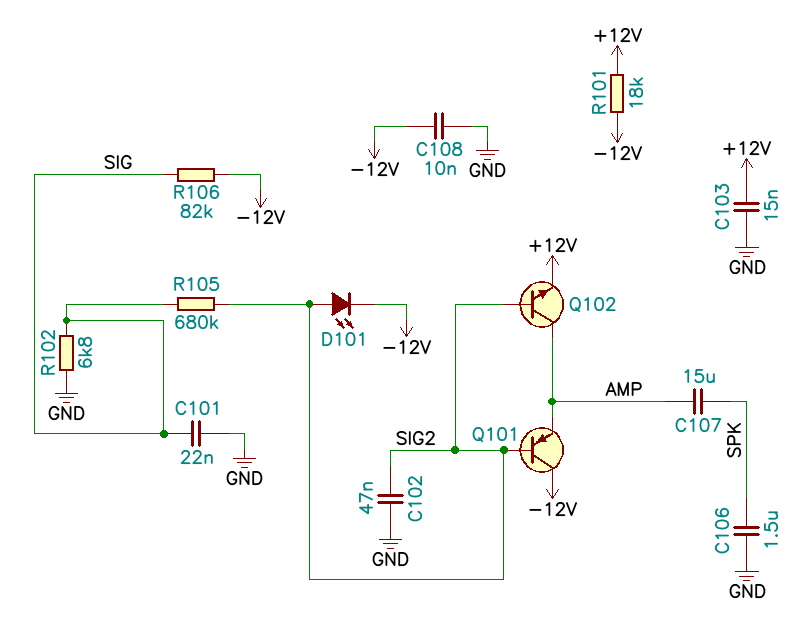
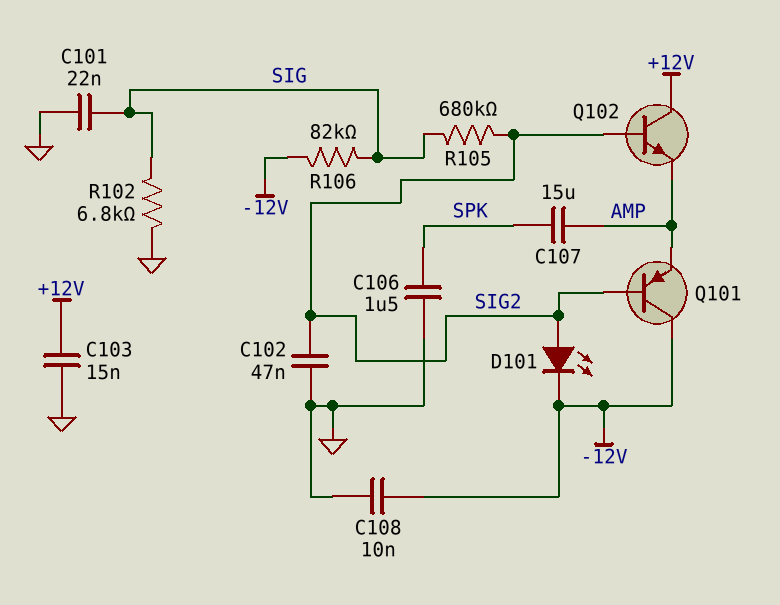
Q102: NPN (B SIG2, C AMP, E +12V) -> NPN (B SIG2, C +12V, E AMP)
R101: 18k (+12V, -12V) -> none

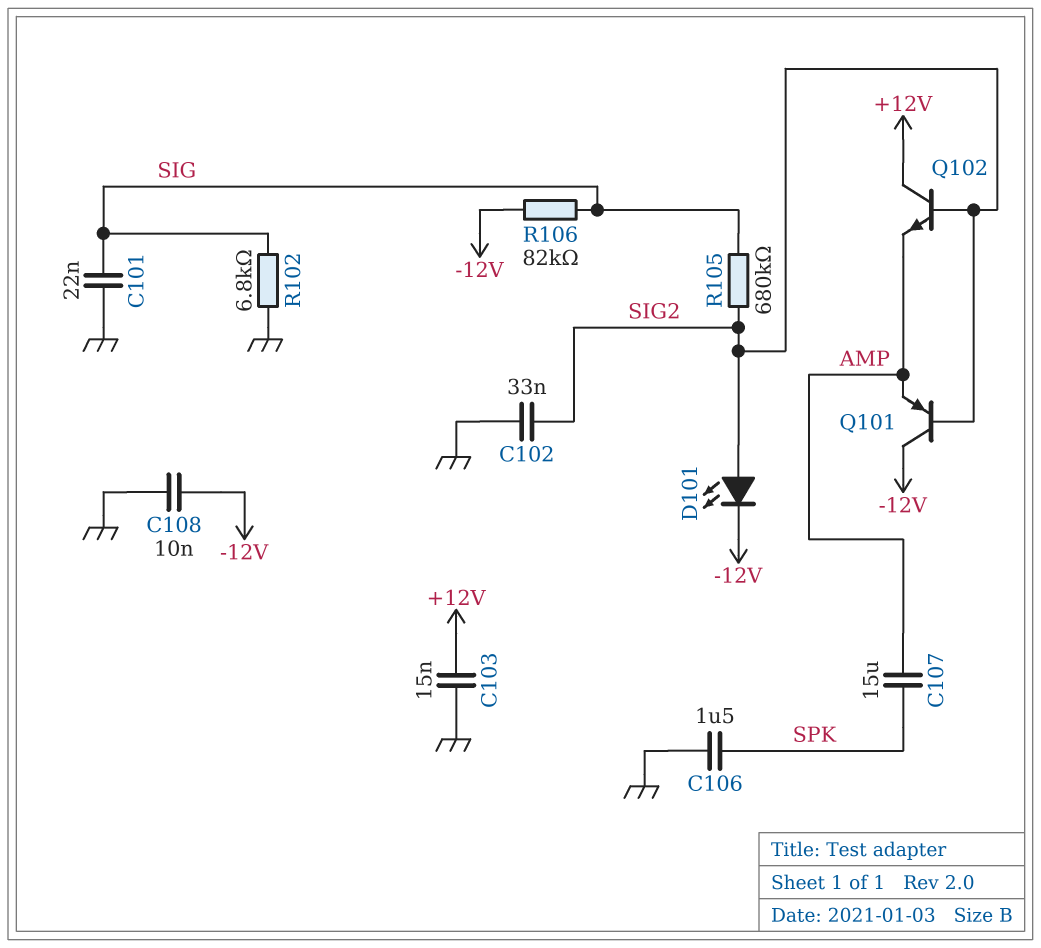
C102: 47nF (GND, SIG2) -> 33nF (GND, SIG2)

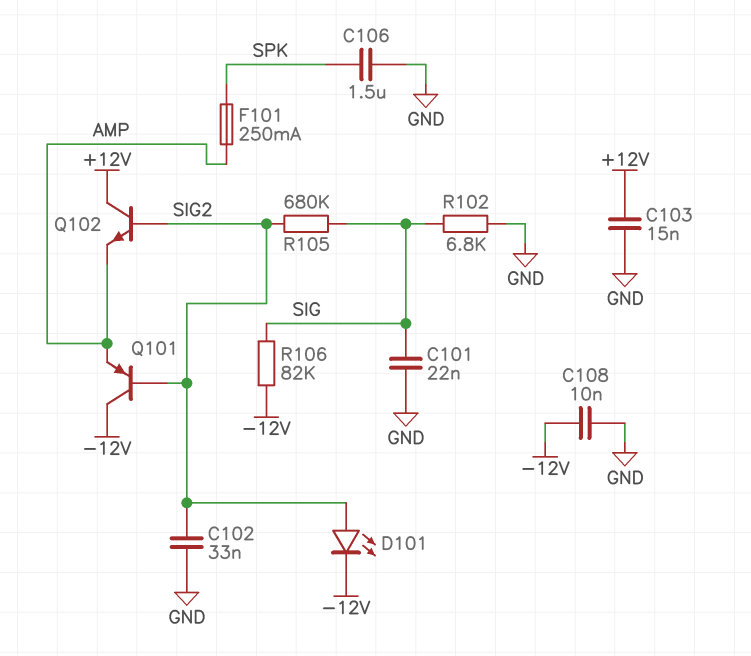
C107: 15uF (AMP, SPK) -> none
F101: none -> 250mA (AMP, SPK)

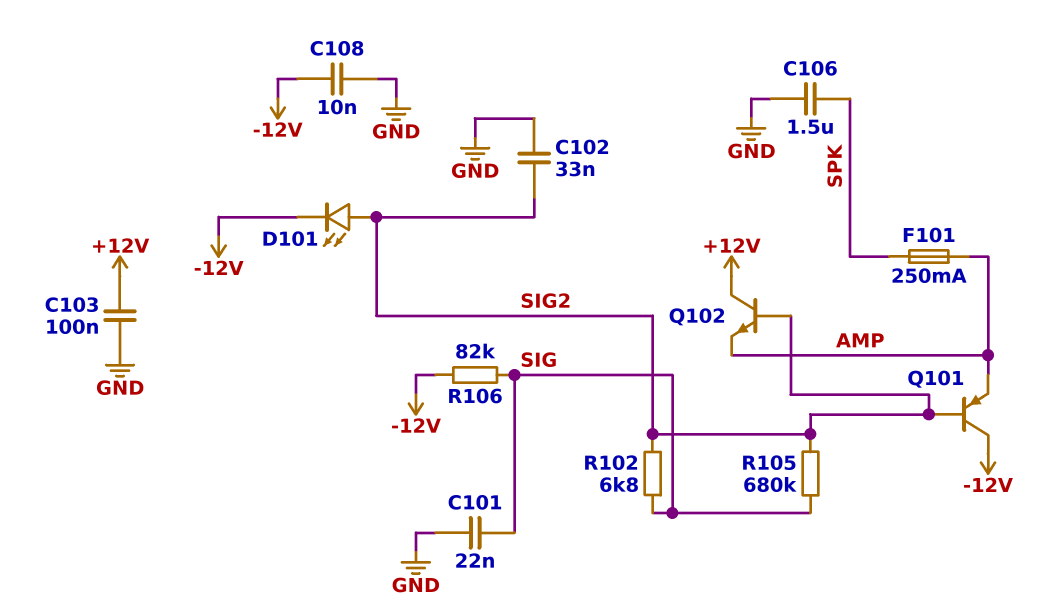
C103: 15nF (+12V, GND) -> 100nF (+12V, GND)
R102: 6.8k (GND, SIG) -> 6.8k (SIG, SIG2)

